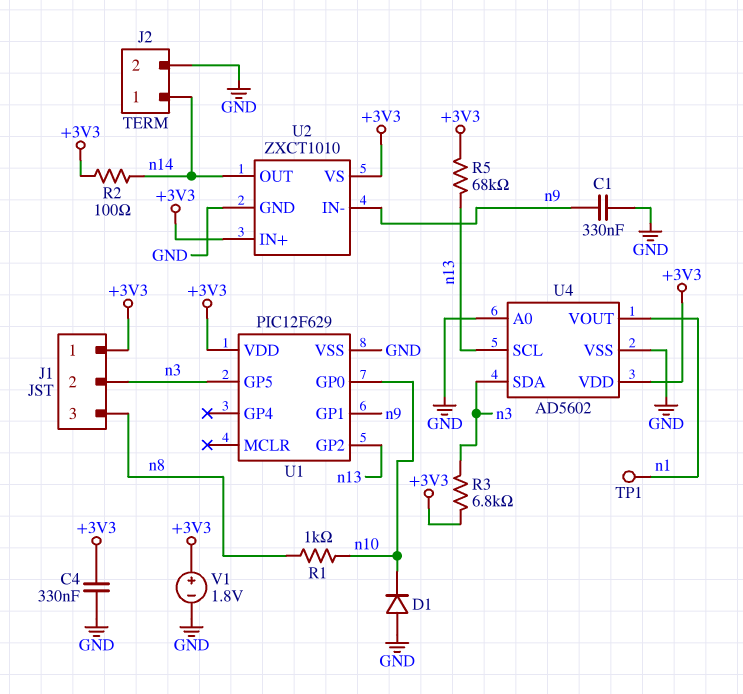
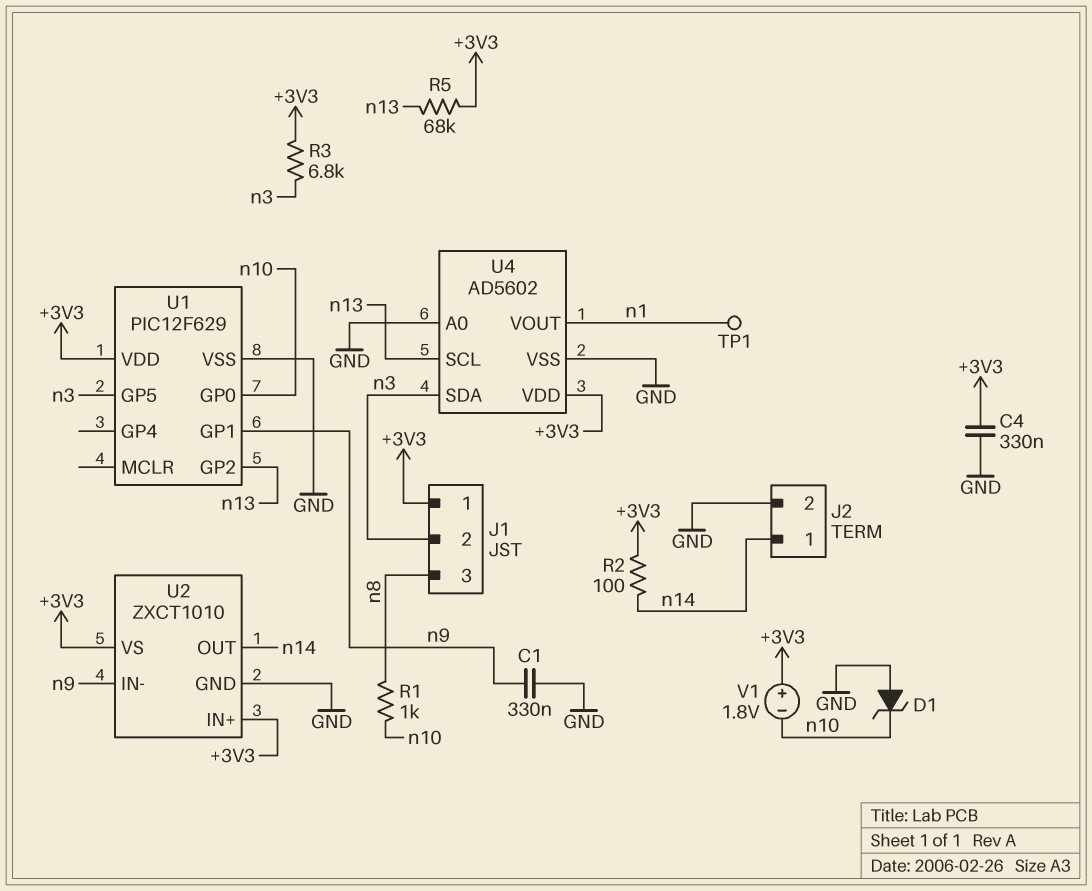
D1: diode (A GND, K n10) -> zener (A GND, K n10)
V1: 1.8V (plus +3V3, minus GND) -> 1.8V (plus +3V3, minus n10)

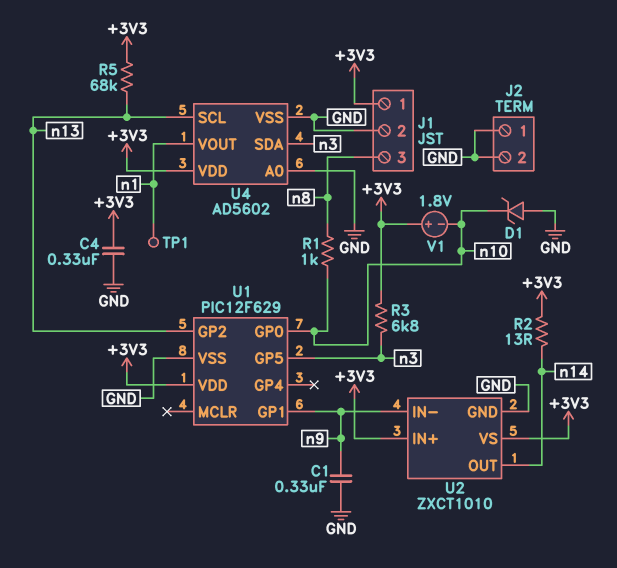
J1 pin 2: n3 -> GND
J2 pin 1: n14 -> GND
R2: 100 (+3V3, n14) -> 13 (+3V3, n14)

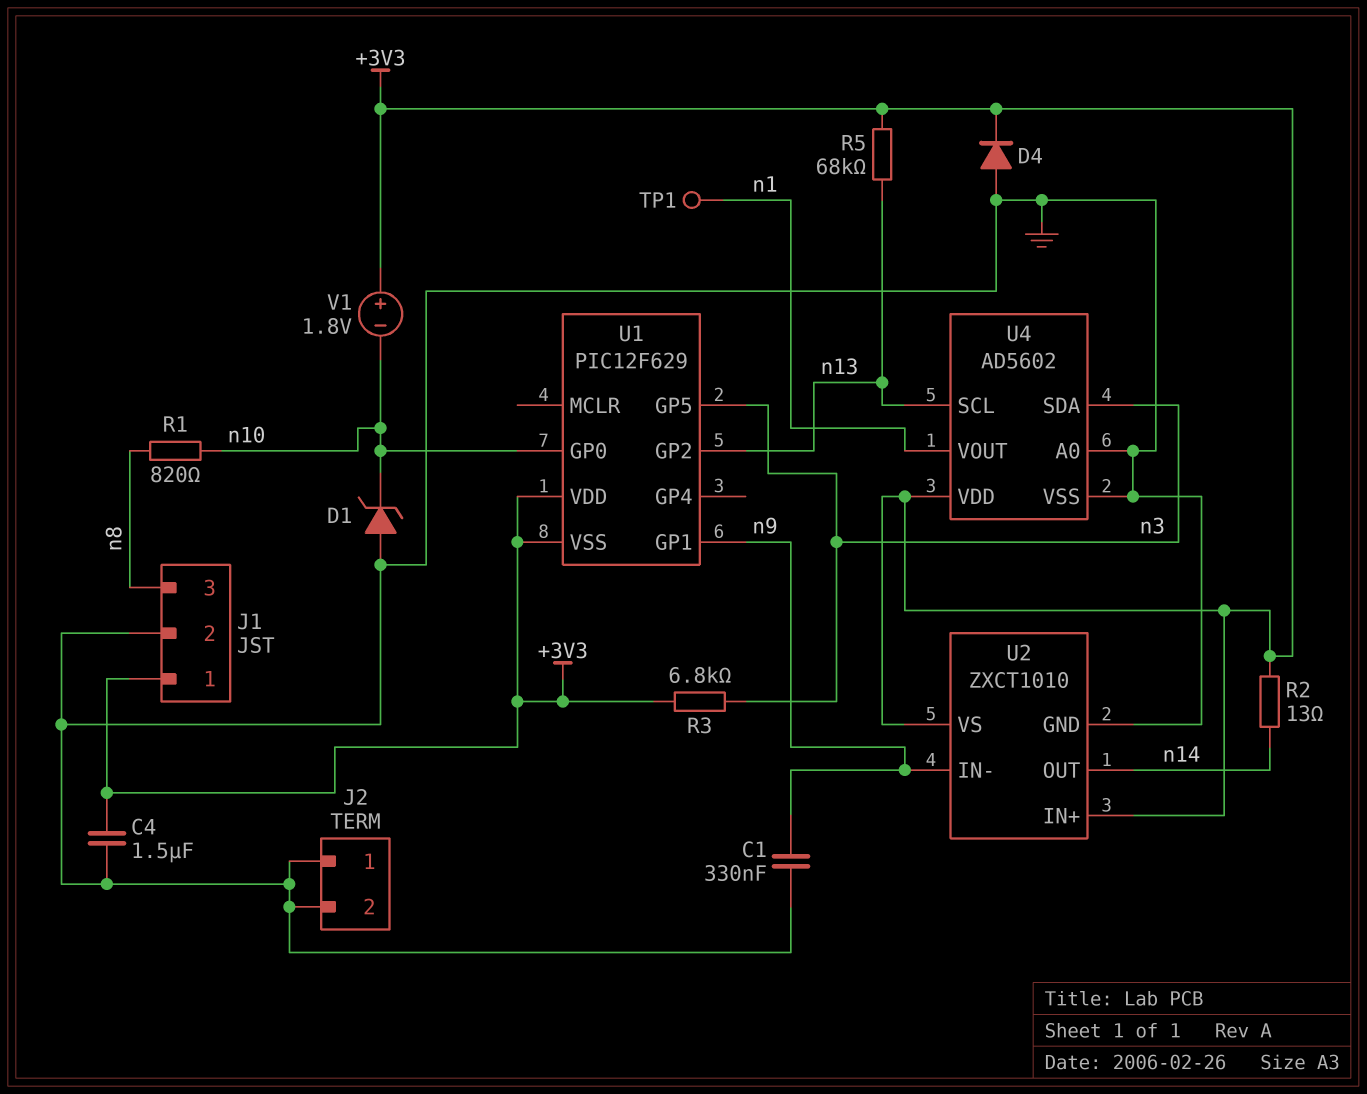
C4: 330nF (+3V3, GND) -> 1.5uF (+3V3, GND)
D4: none -> diode (A GND, K +3V3)
R1: 1k (n8, n10) -> 820 (n8, n10)
U1 pin VSS: GND -> +3V3

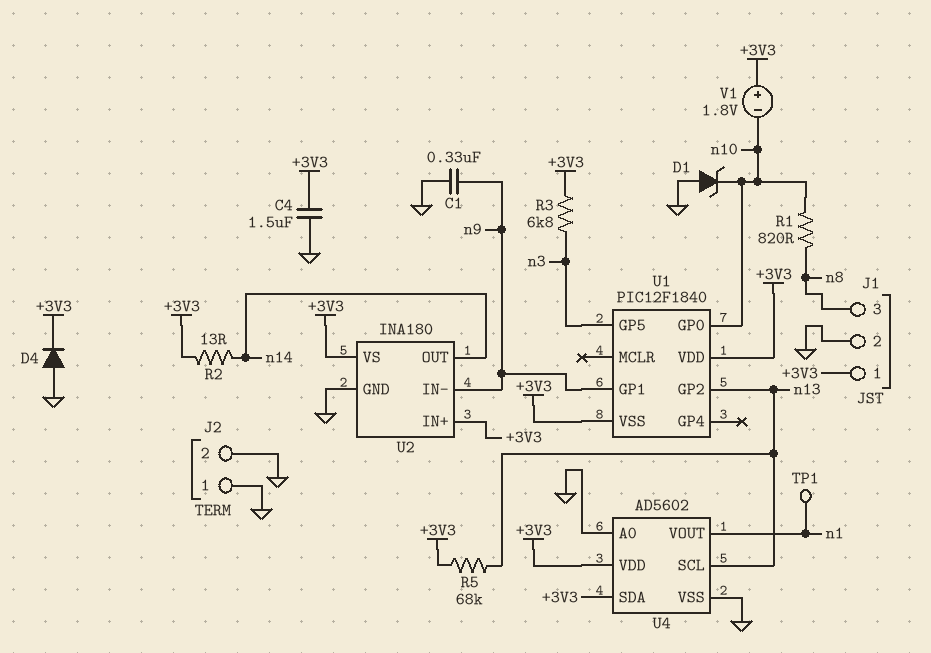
U1: PIC12F629 -> PIC12F1840
U2: ZXCT1010 -> INA180
U4 pin SDA: n3 -> +3V3

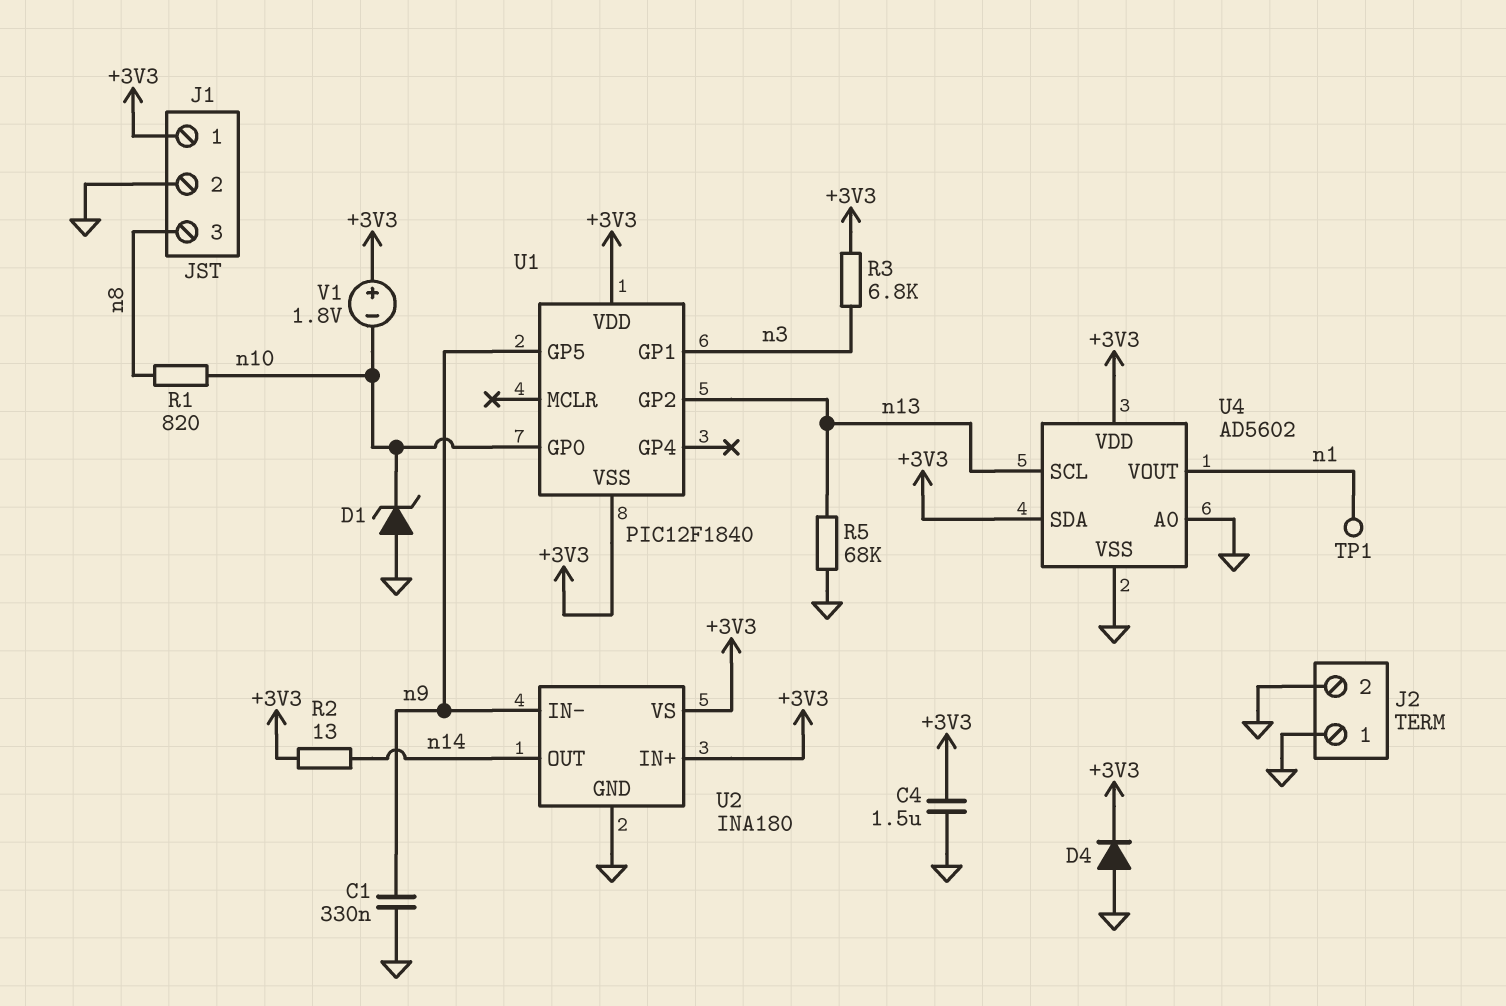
R5: 68k (+3V3, n13) -> 68k (GND, n13)
U1 pin GP1: n9 -> n3
U1 pin GP5: n3 -> n9

